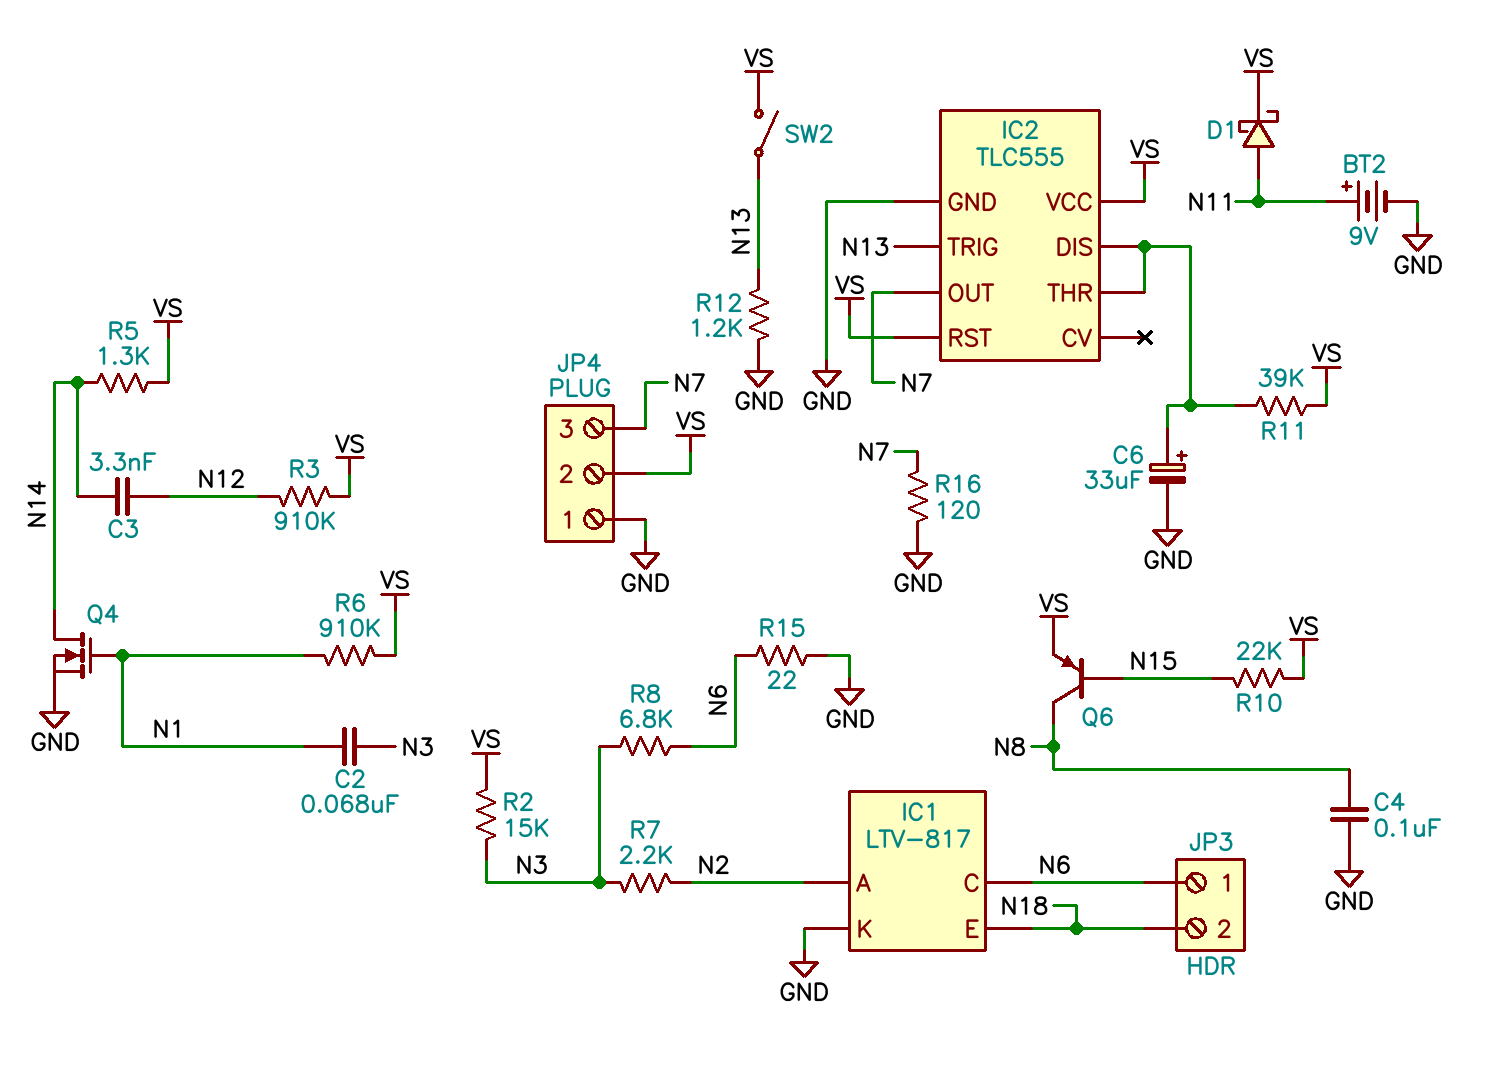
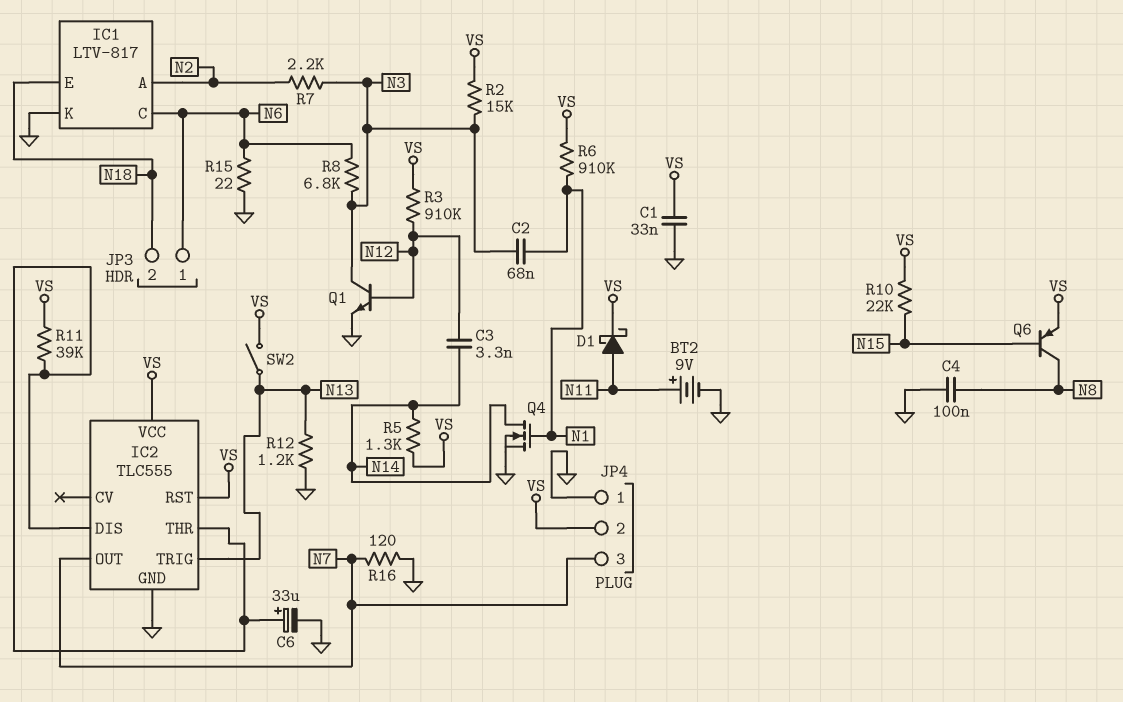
C1: none -> 33nF (GND, VS)
Q1: none -> NPN (B N12, C N3, E GND)

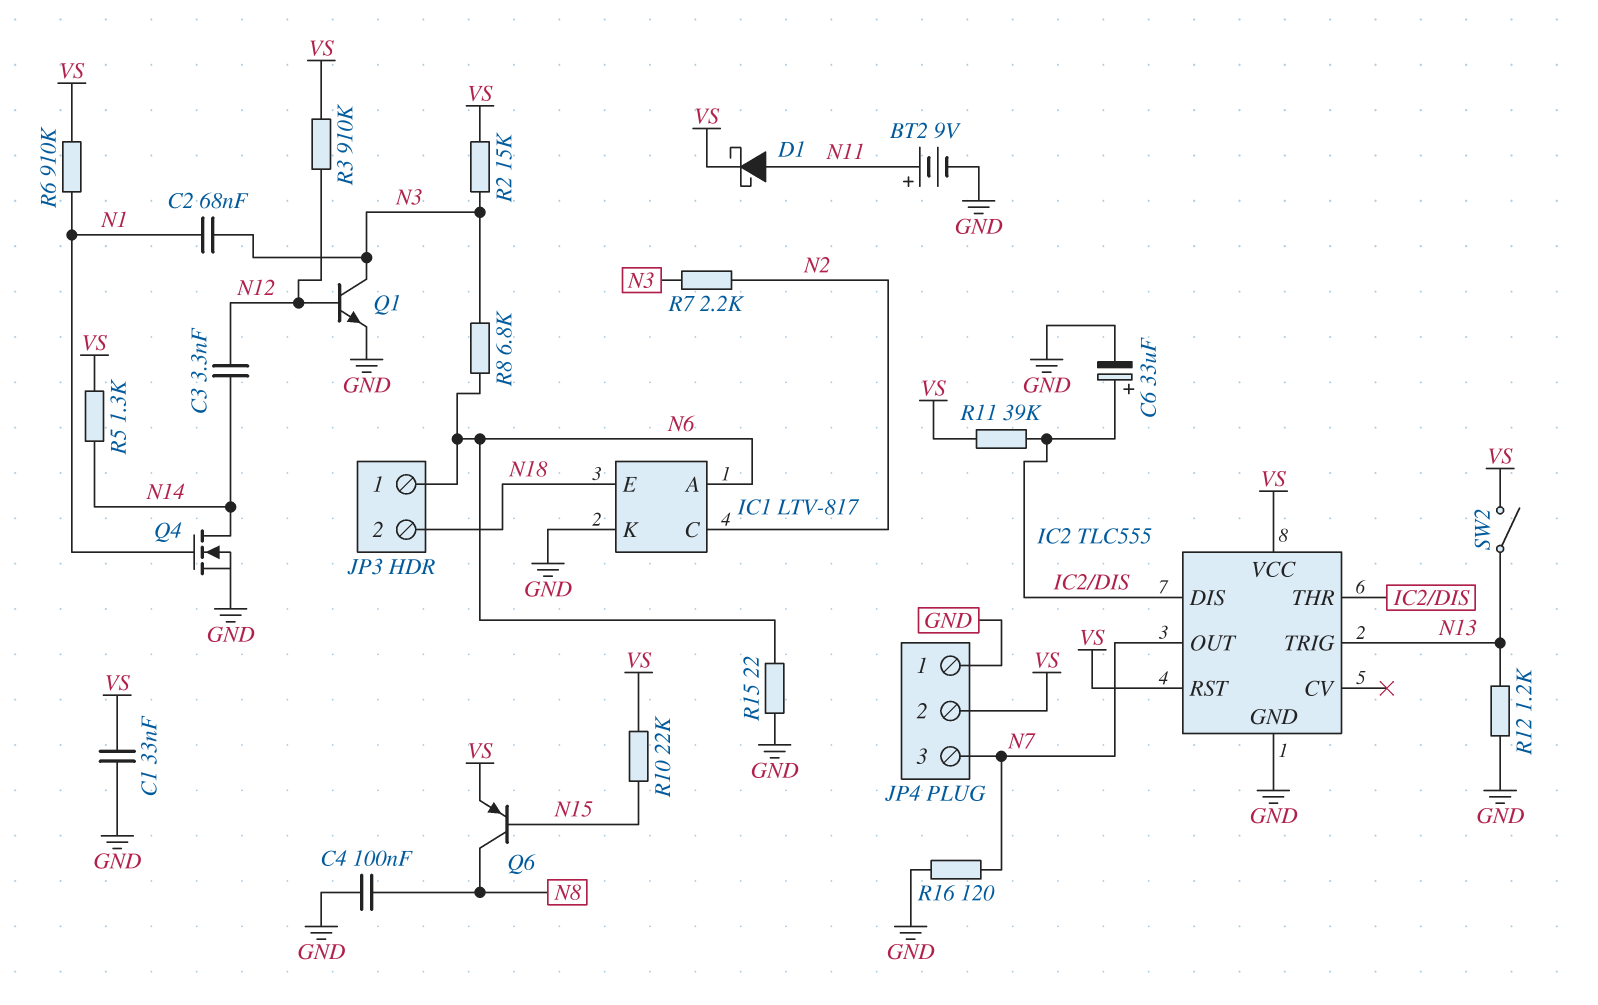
IC1 pin A: N2 -> N6
IC1 pin C: N6 -> N2

